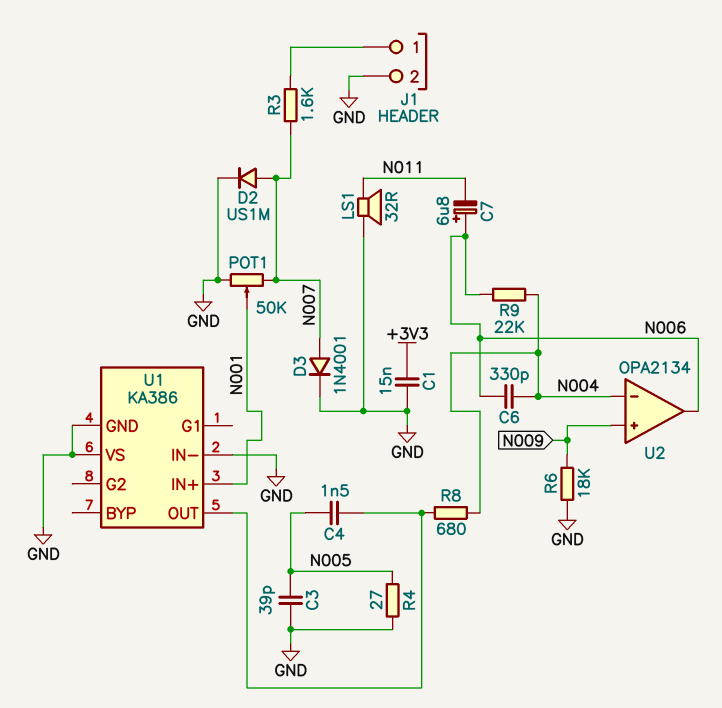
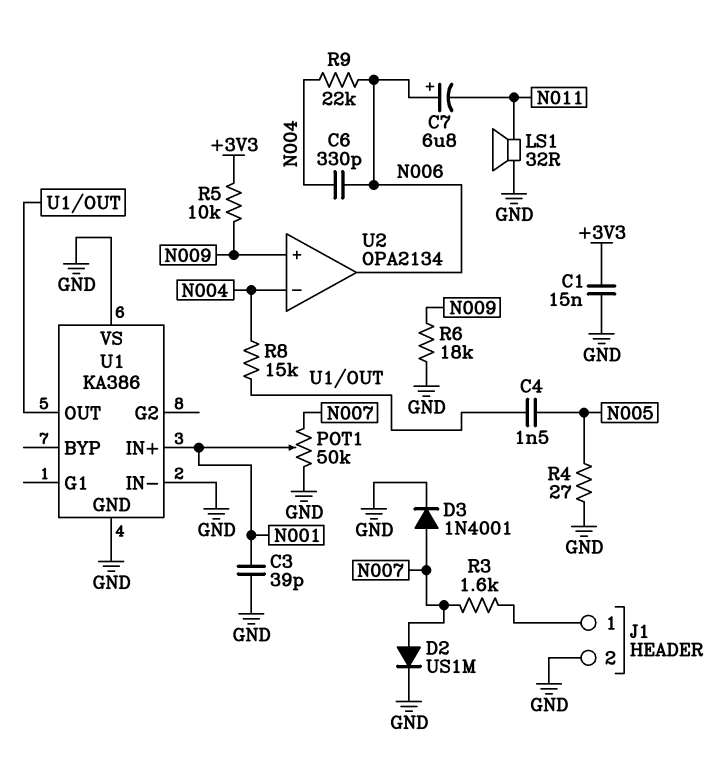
C3: 39pF (GND, N005) -> 39pF (GND, N001)
R5: none -> 10k (+3V3, N009)
R8: 680 (N004, U1/OUT) -> 15k (N004, U1/OUT)

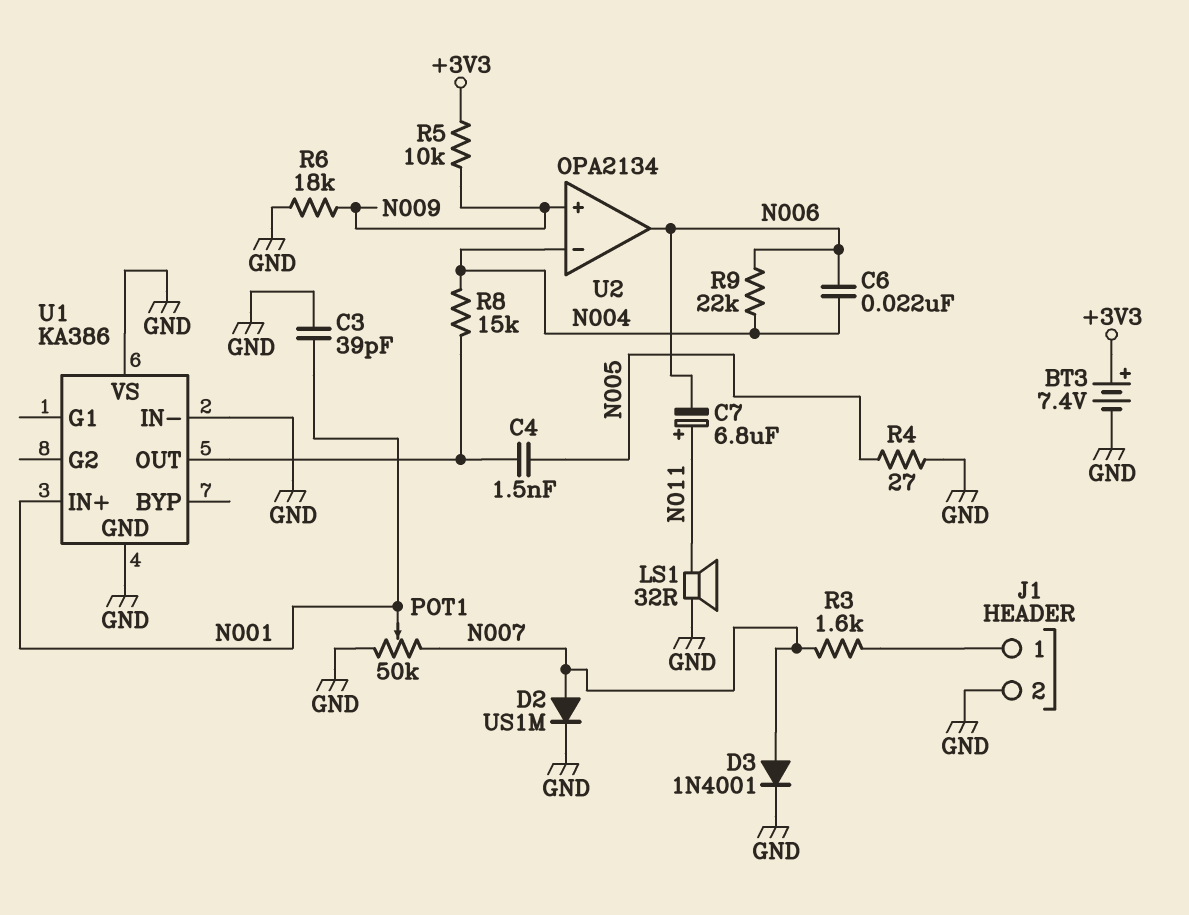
BT3: none -> 7.4V (plus +3V3, minus GND)
C1: 15nF (+3V3, GND) -> none
C6: 330pF (N004, N006) -> 22nF (N004, N006)
C7: 6.8uF (plus N006, minus N011) -> 6.8uF (plus N011, minus N006)

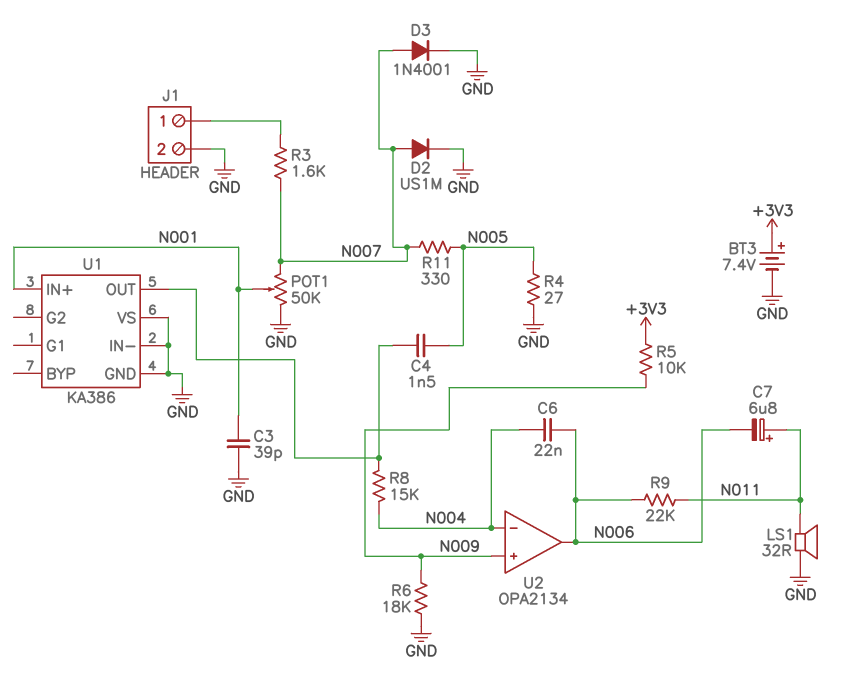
R9: 22k (N004, N006) -> 22k (N006, N011)
R11: none -> 330 (N005, N007)

